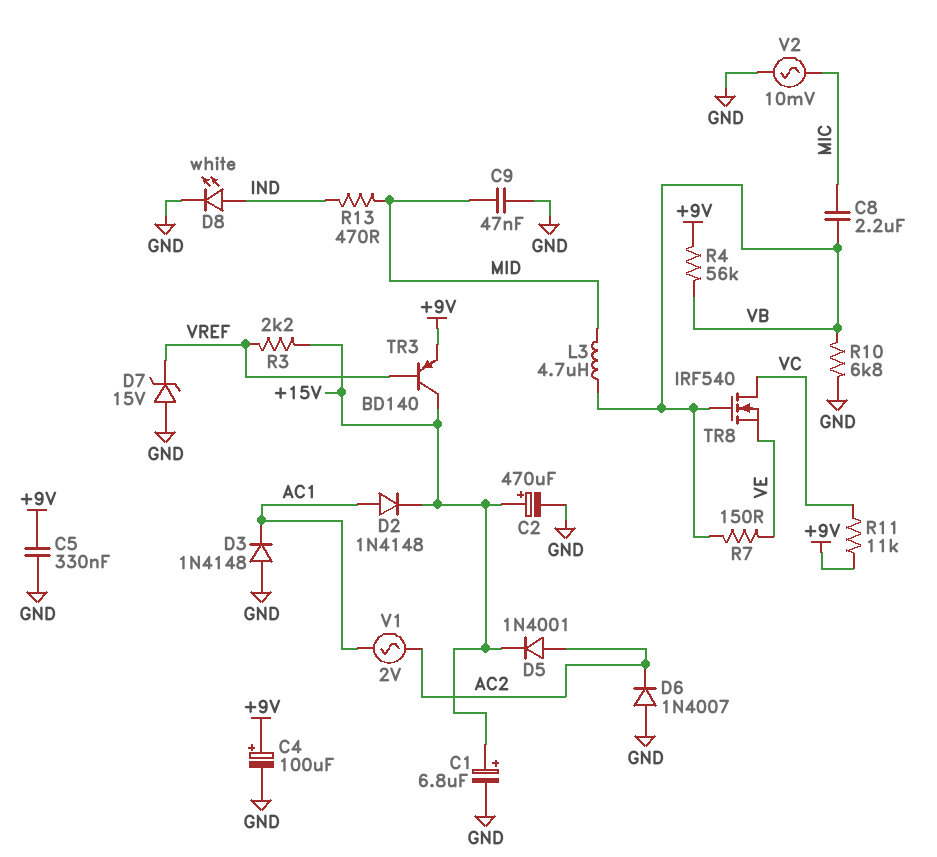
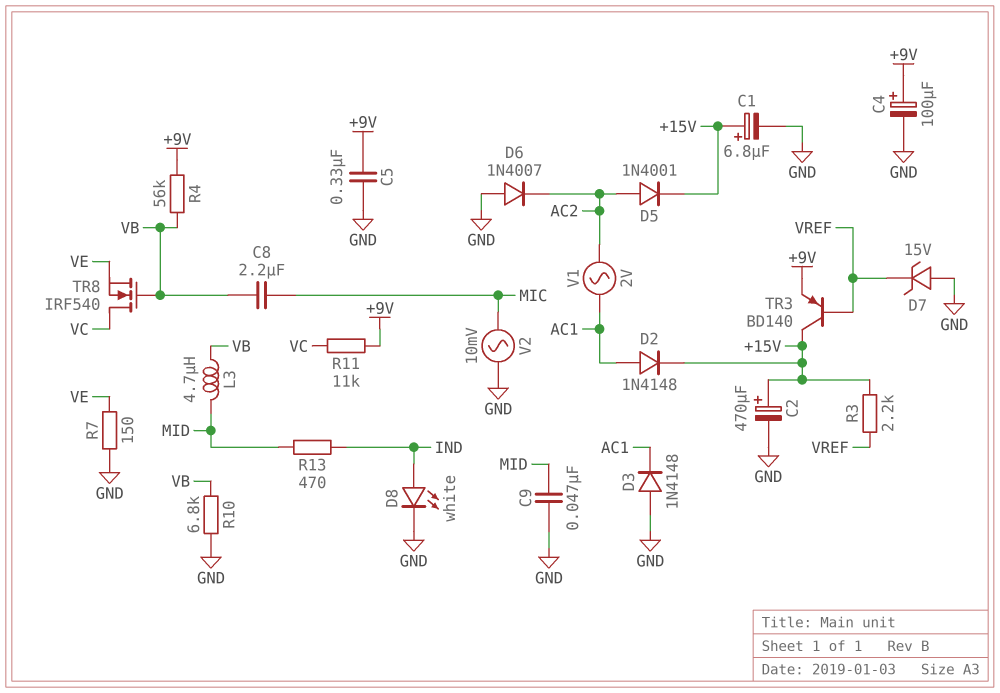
R7: 150 (VB, VE) -> 150 (GND, VE)

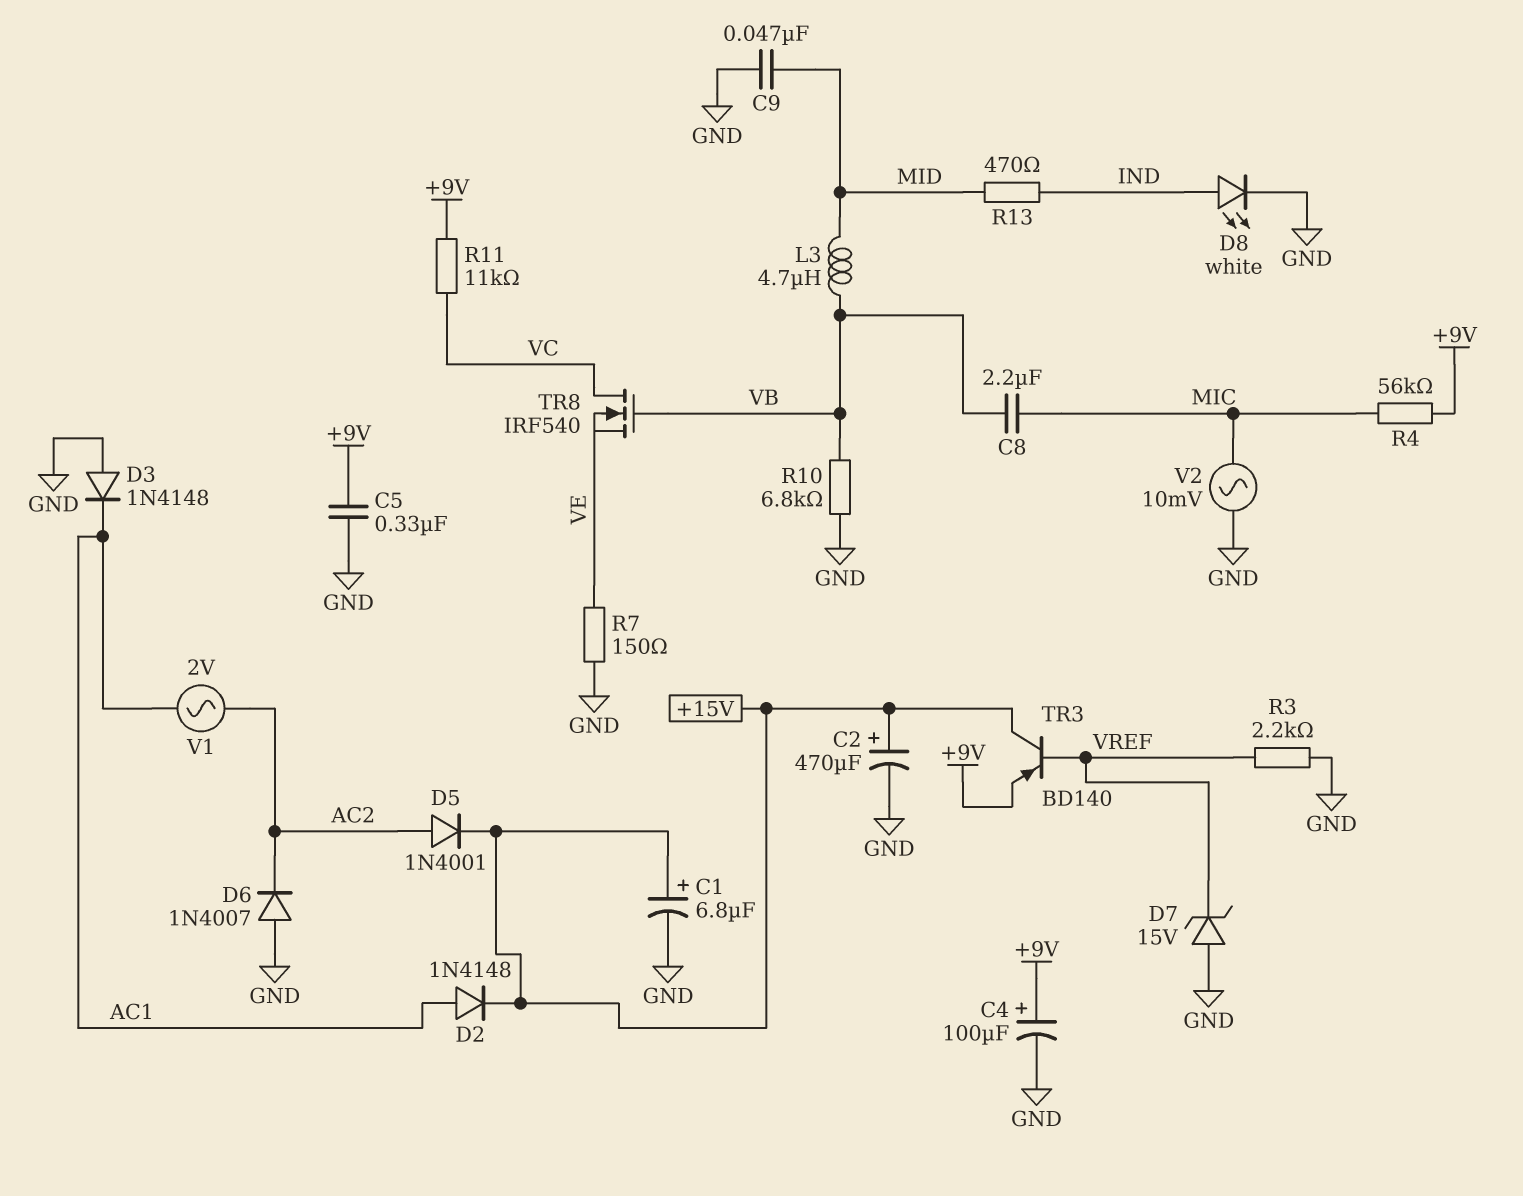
R3: 2.2k (+15V, VREF) -> 2.2k (GND, VREF)
R4: 56k (+9V, VB) -> 56k (+9V, MIC)

